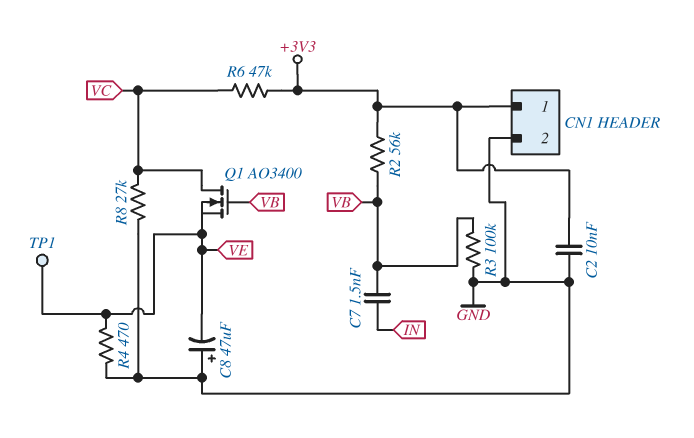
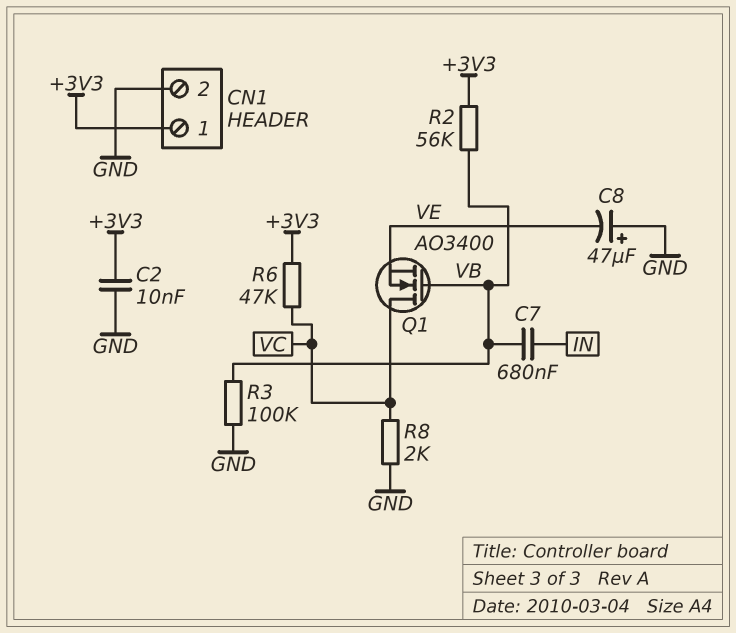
C7: 1.5nF (IN, VB) -> 680nF (IN, VB)
R4: 470 (GND, VE) -> none
R8: 27k (GND, VC) -> 2k (GND, VC)
TP1: test point (VE) -> none

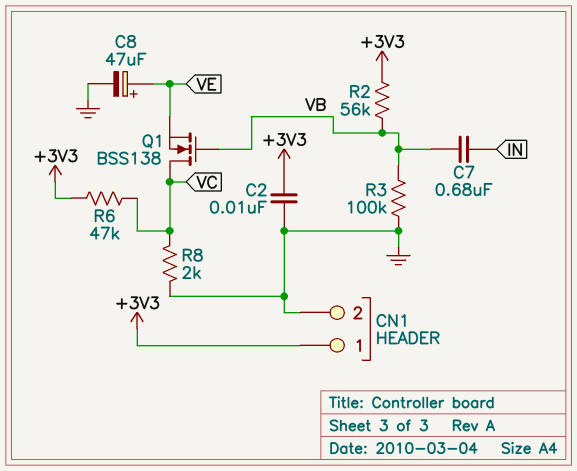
C8: 47uF (plus GND, minus VE) -> 47uF (plus VE, minus GND)
Q1: NMOS AO3400 (G VB, D VC, S VE) -> NMOS BSS138 (G VB, D VC, S VE)

